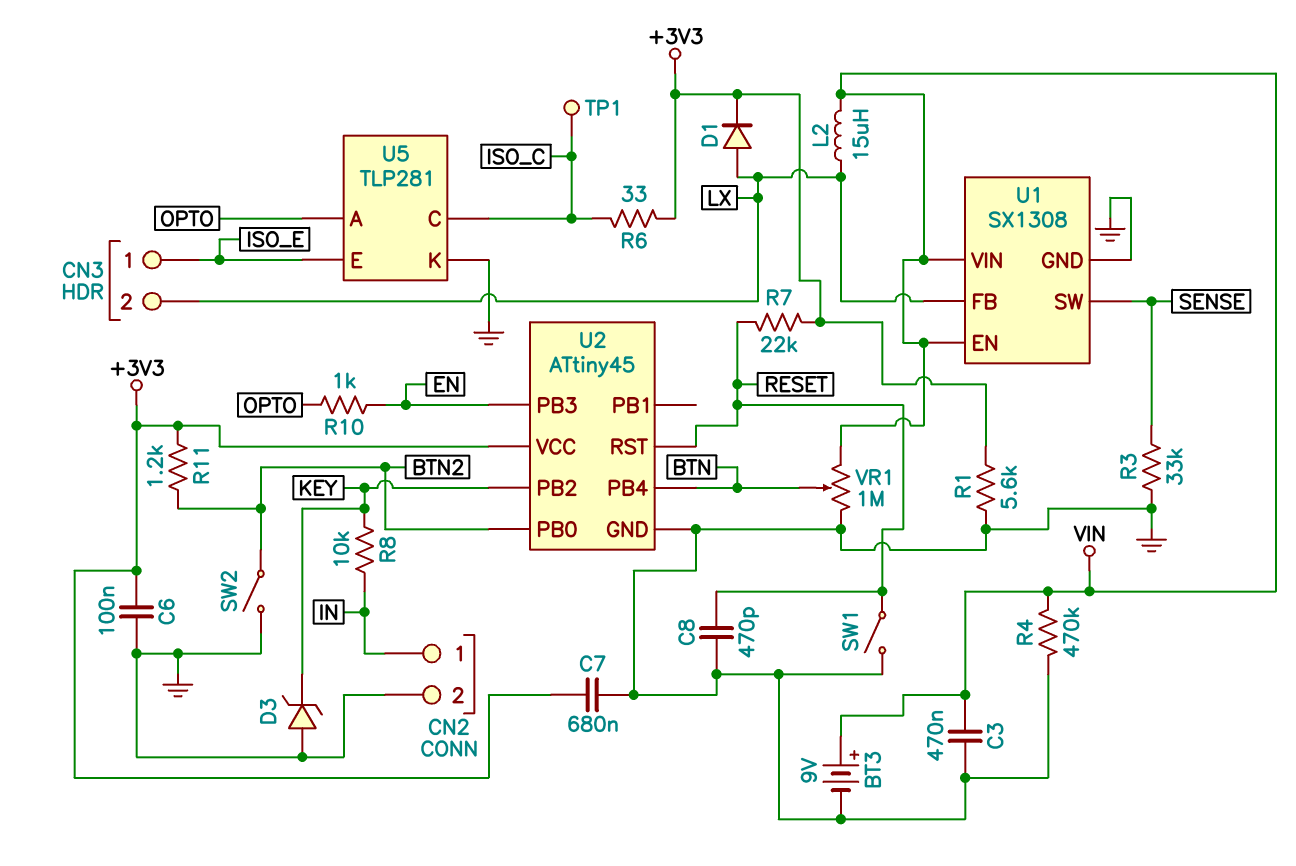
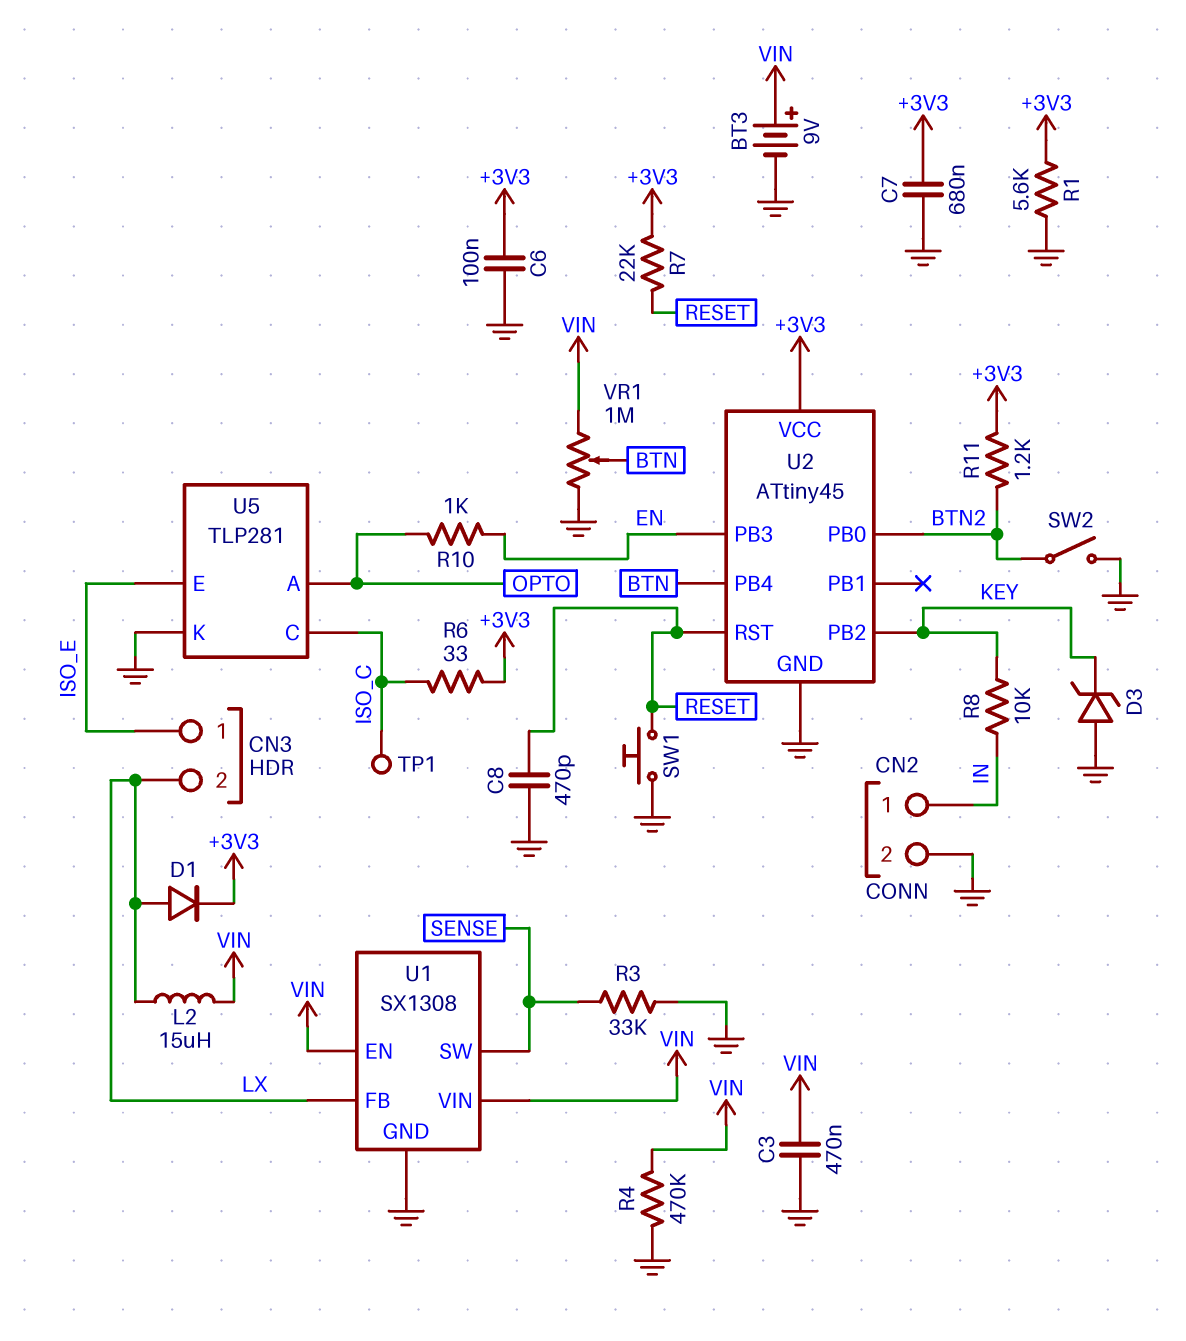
SW1: switch (GND, RESET) -> button (GND, RESET)

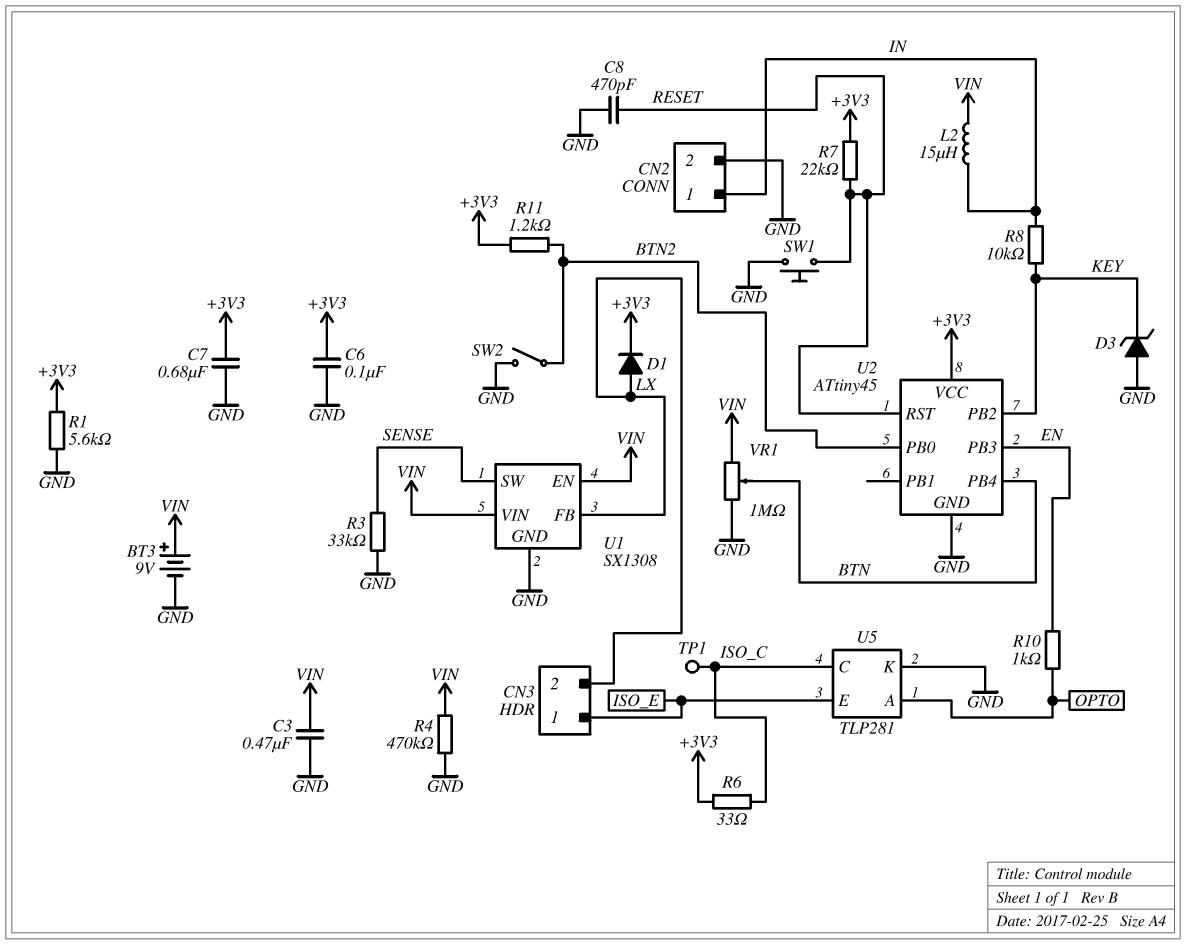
L2: 15uH (LX, VIN) -> 15uH (IN, VIN)

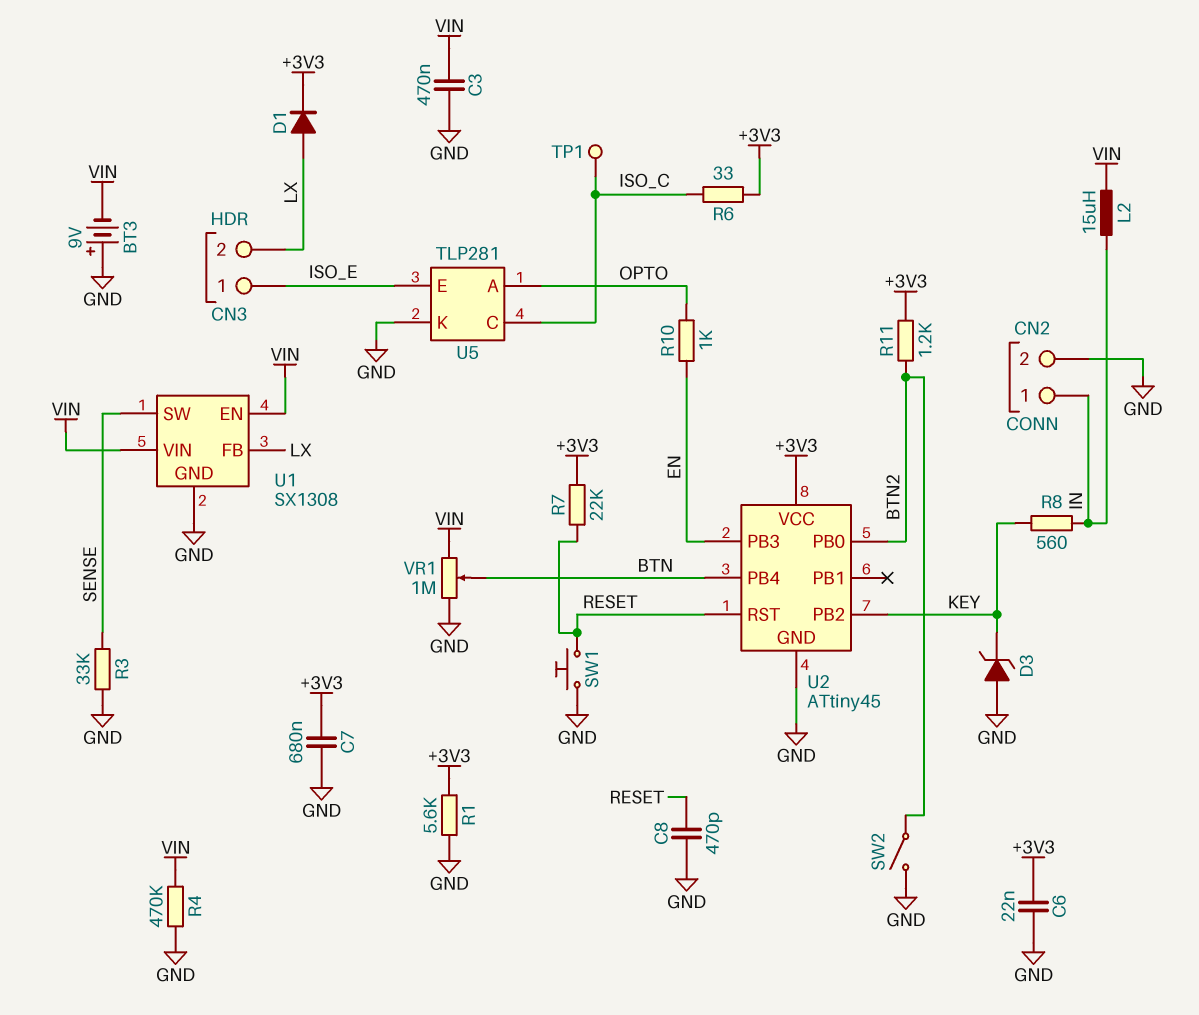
BT3: 9V (plus VIN, minus GND) -> 9V (plus GND, minus VIN)
C6: 100nF (+3V3, GND) -> 22nF (+3V3, GND)
R8: 10k (IN, KEY) -> 560 (IN, KEY)

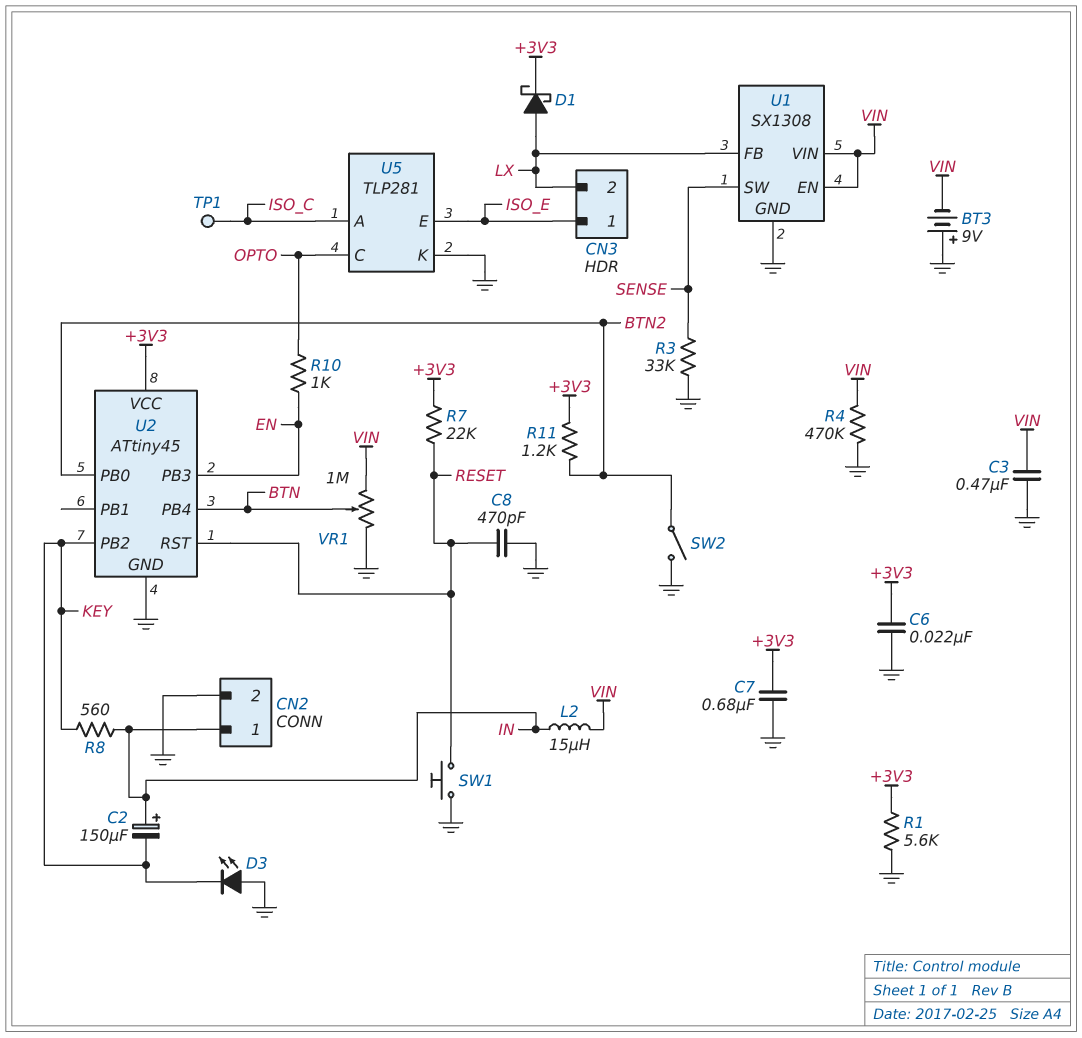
C2: none -> 150uF (plus IN, minus KEY)
D1: diode (A LX, K +3V3) -> schottky (A LX, K +3V3)
D3: zener (A GND, K KEY) -> LED (A GND, K KEY)
R6: 33 (+3V3, ISO_C) -> none
U5 pin A: OPTO -> ISO_C
U5 pin C: ISO_C -> OPTO

